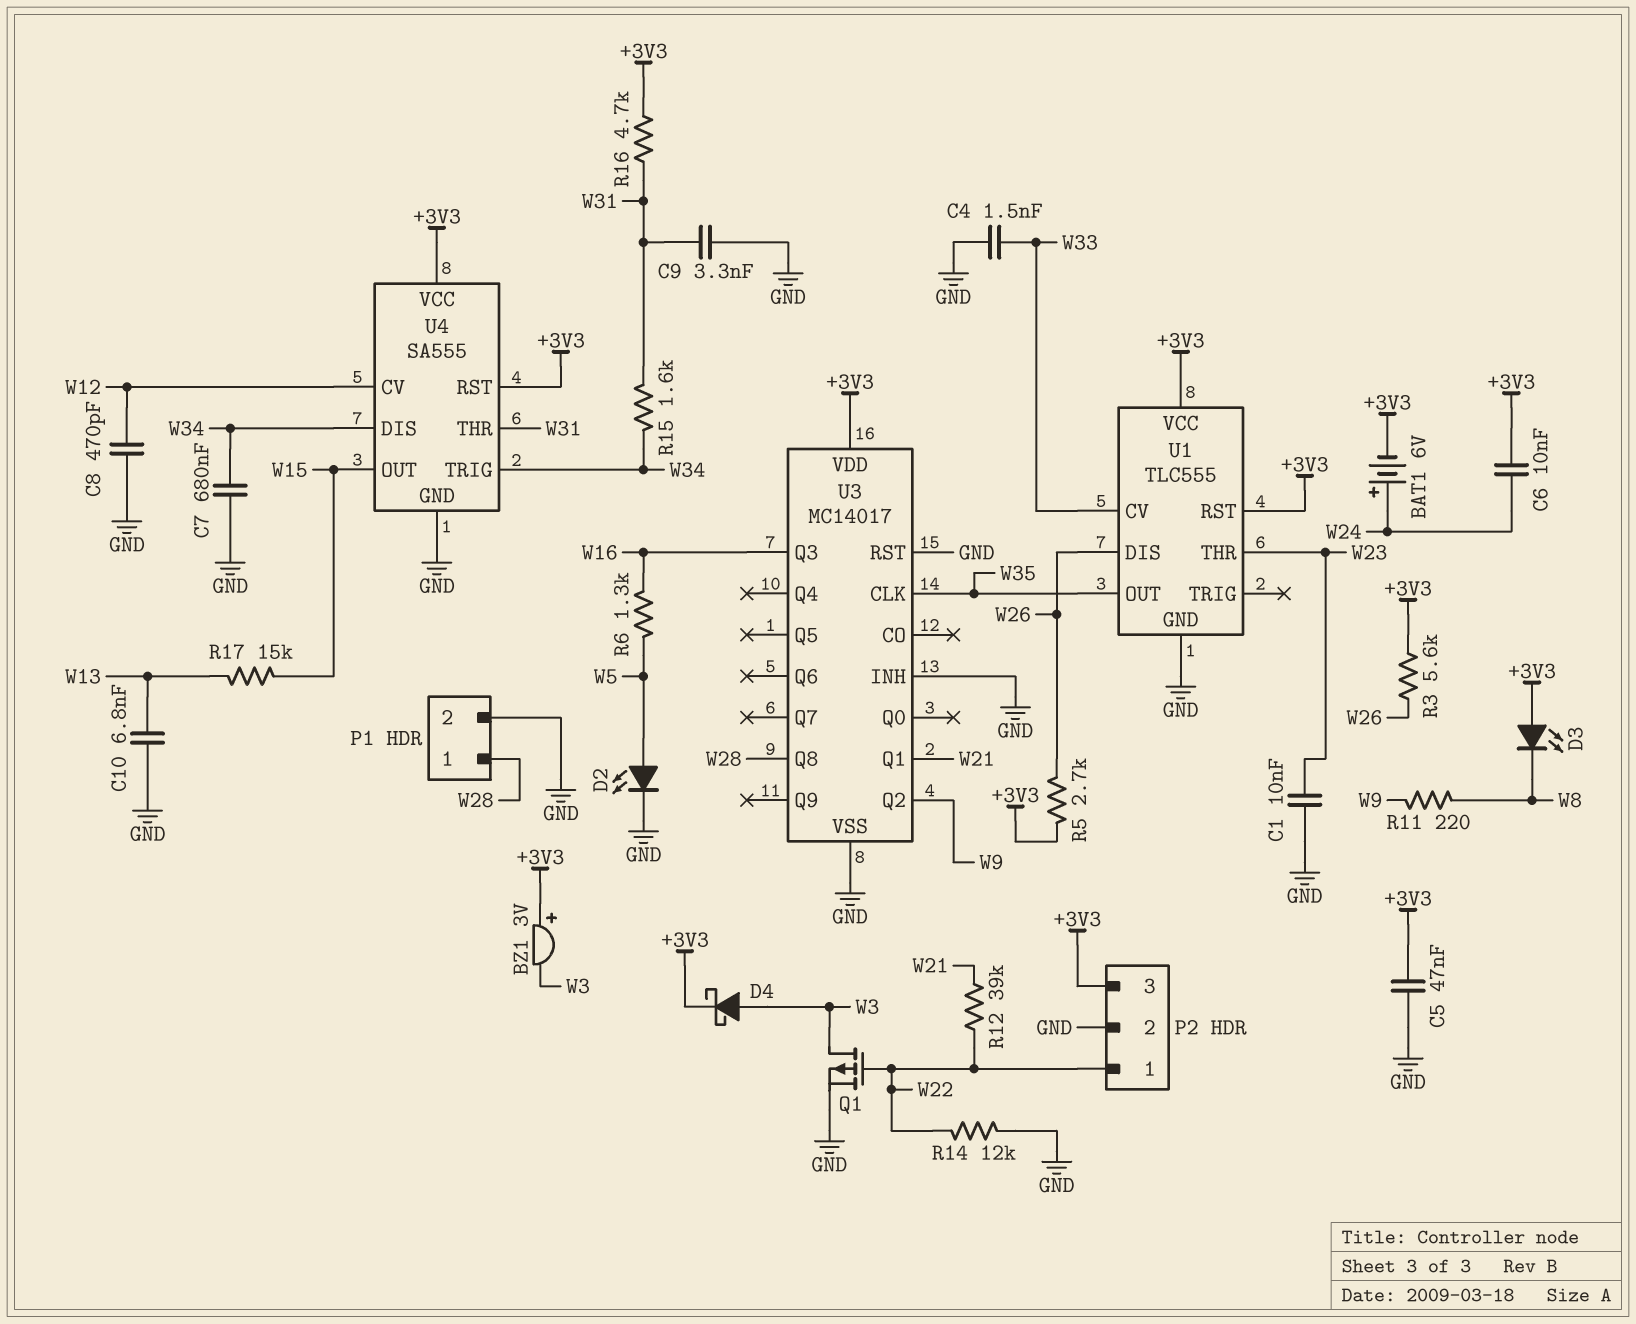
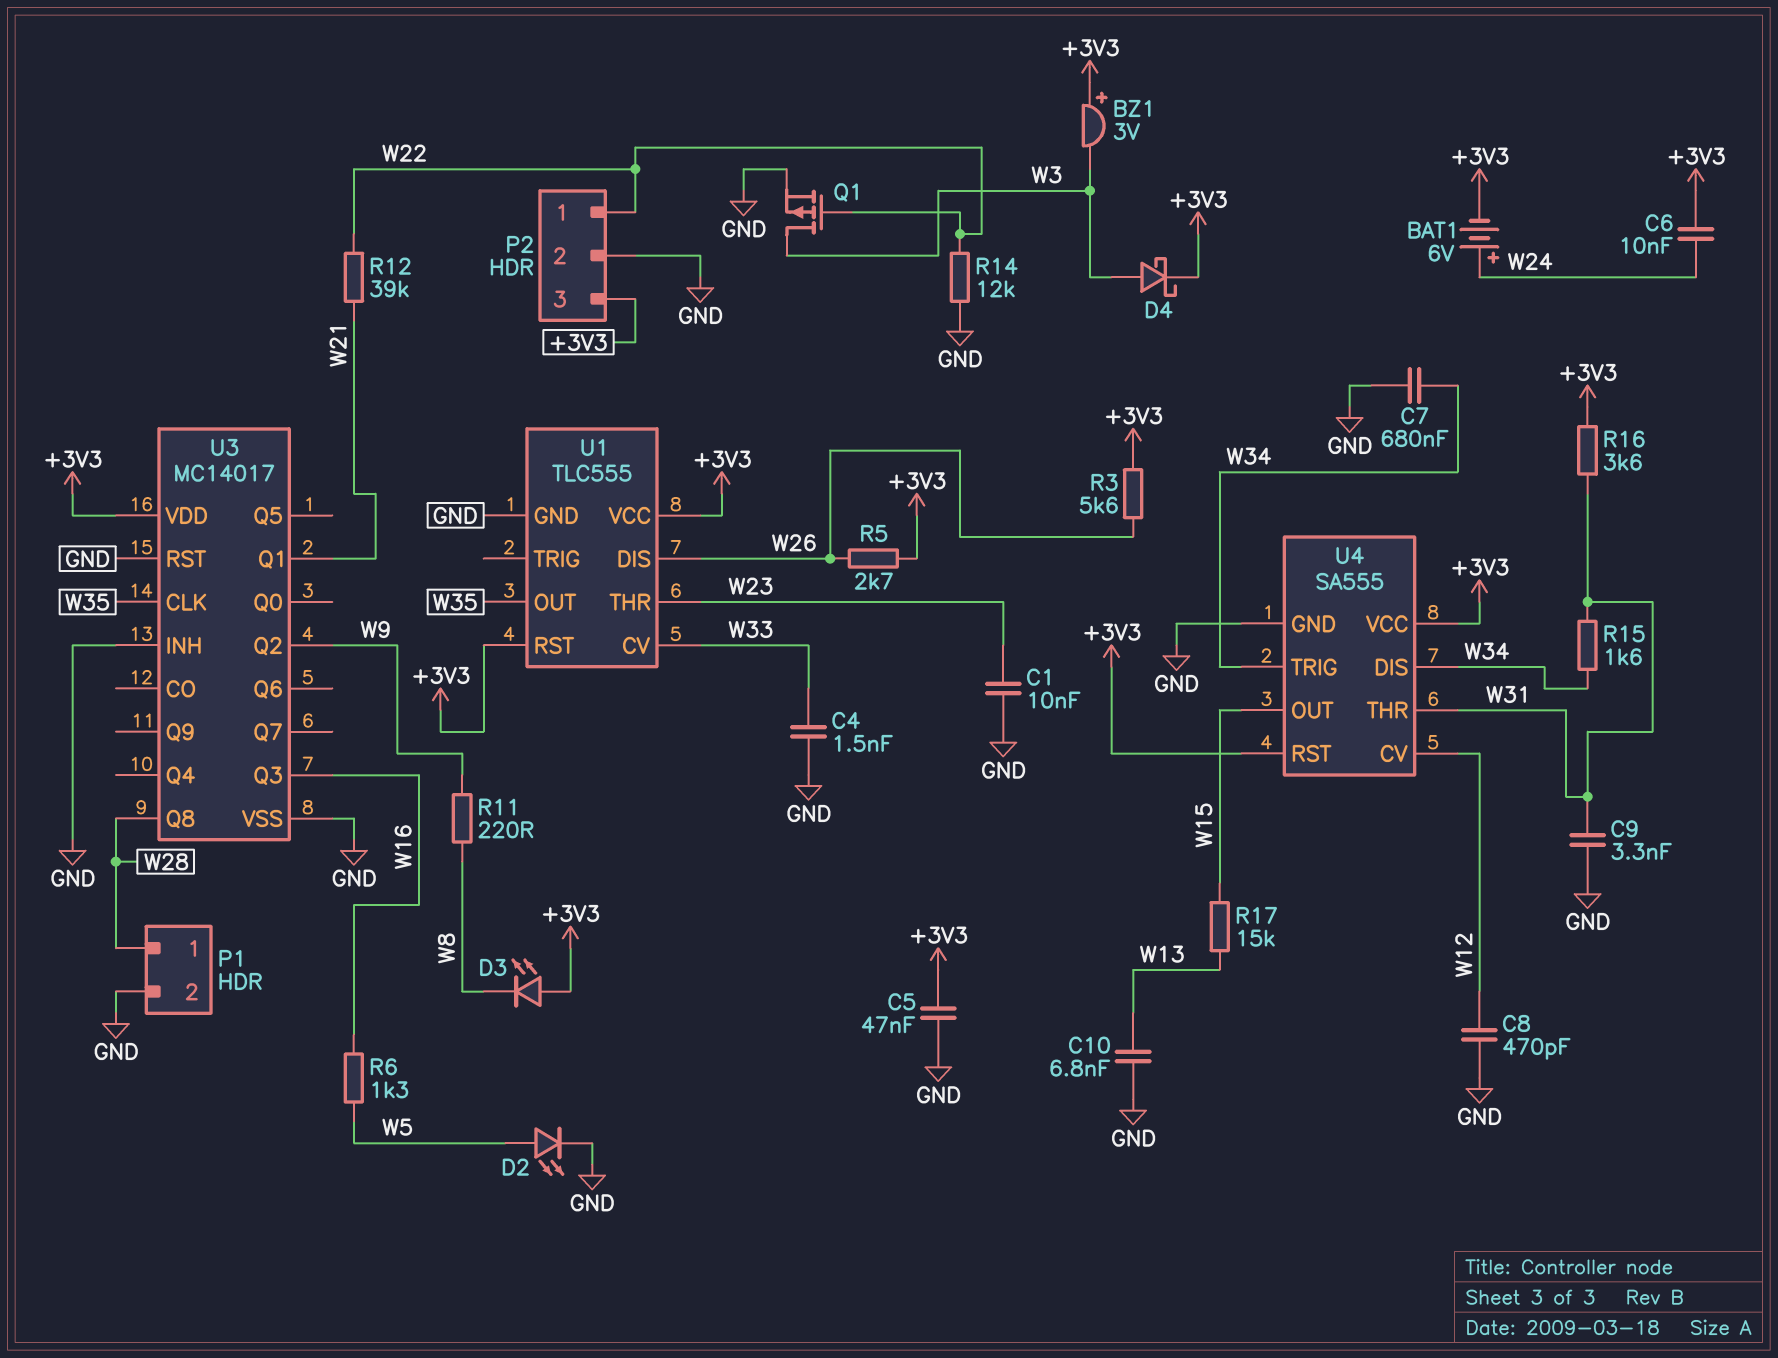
R16: 4.7k (+3V3, W31) -> 3.6k (+3V3, W31)

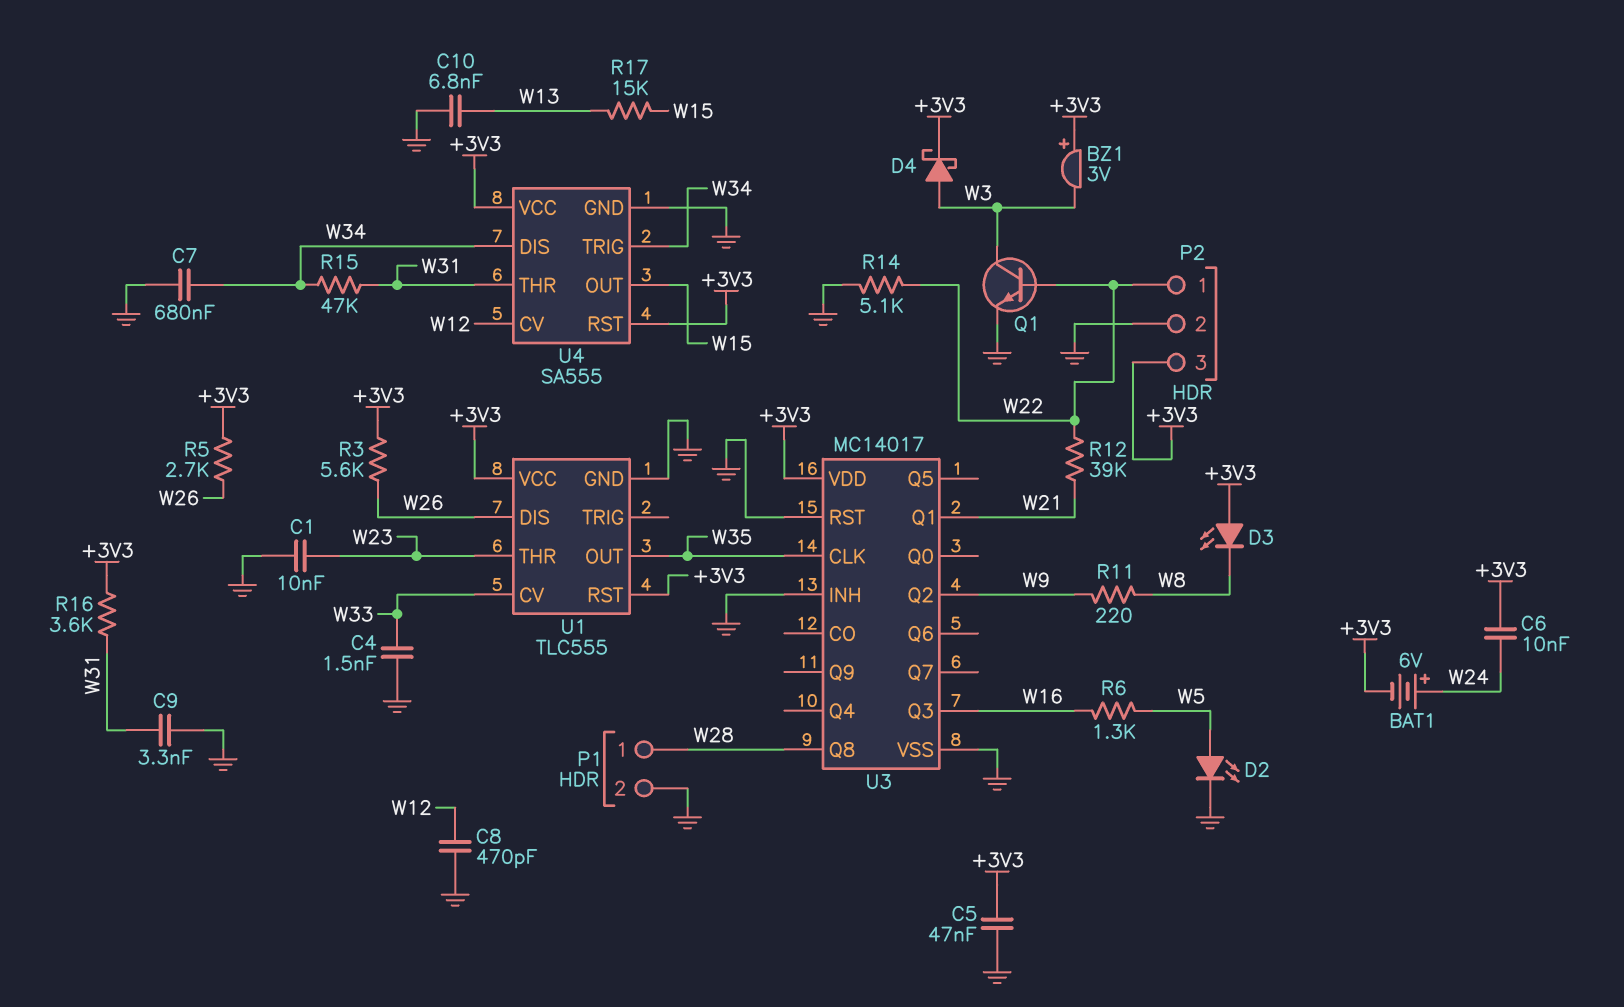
Q1: PMOS (G W22, D W3, S GND) -> NPN (B W22, C W3, E GND)
R14: 12k (GND, W22) -> 5.1k (GND, W22)
R15: 1.6k (W31, W34) -> 47k (W31, W34)

